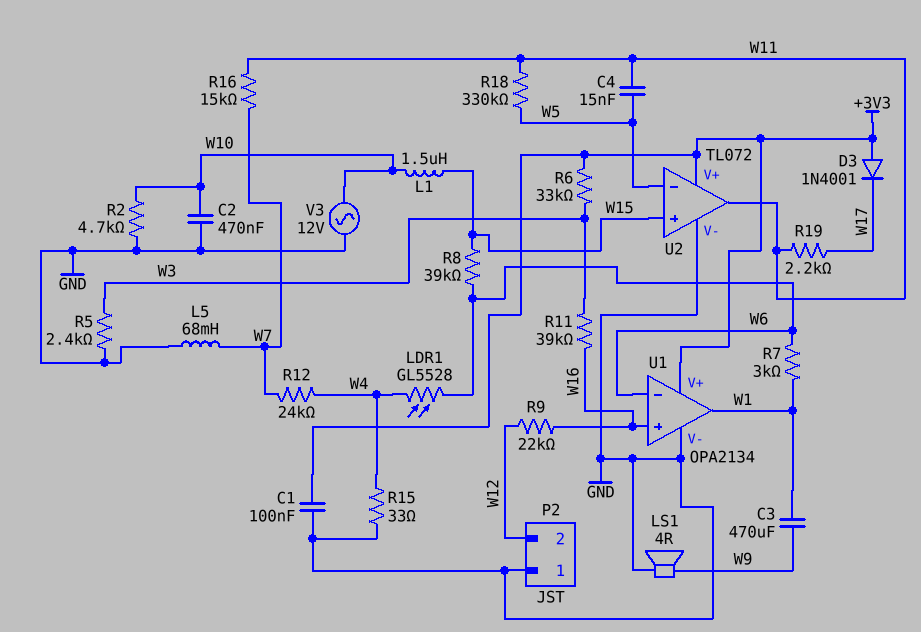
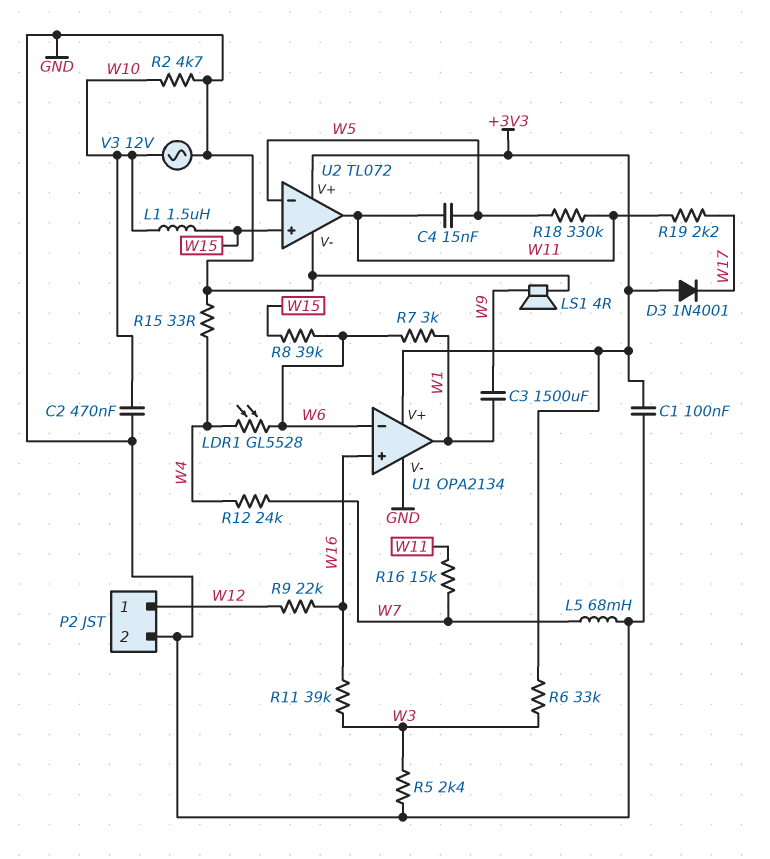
C3: 470uF (W1, W9) -> 1500uF (W1, W9)
P2 pin 1: GND -> W12
P2 pin 2: W12 -> GND

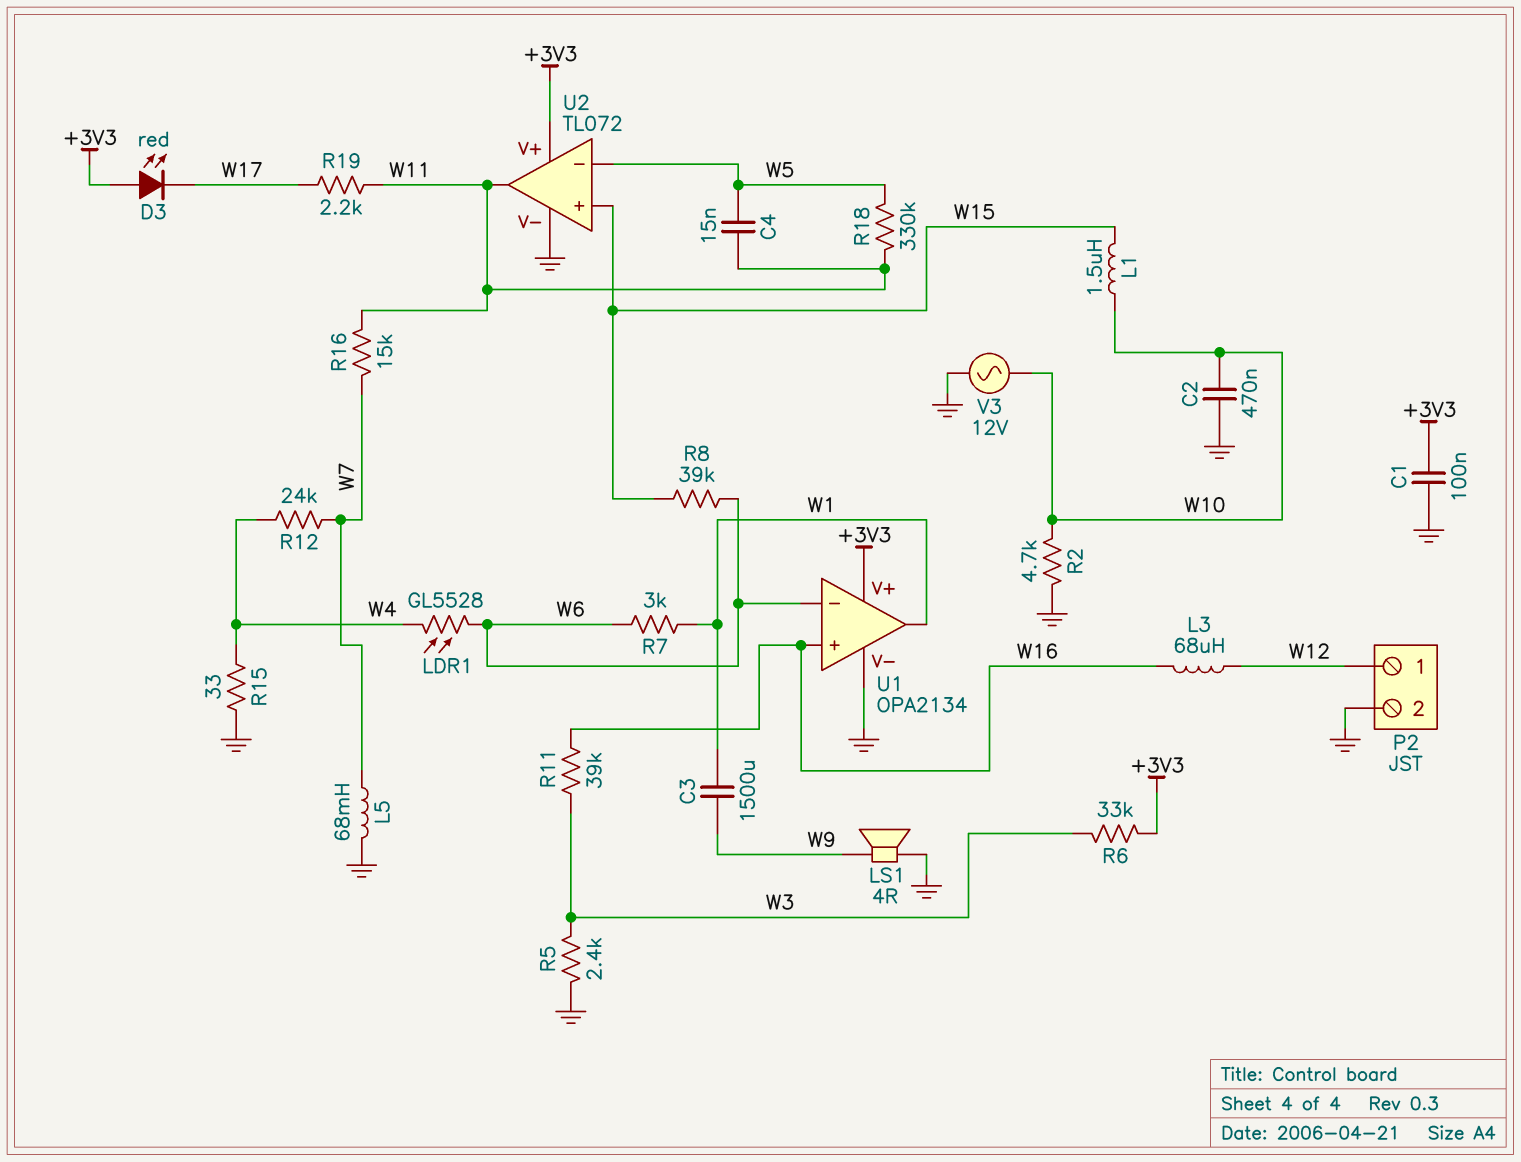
D3: diode 1N4001 (A +3V3, K W17) -> LED red (A +3V3, K W17)
L3: none -> 68uH (W12, W16)
R9: 22k (W12, W16) -> none

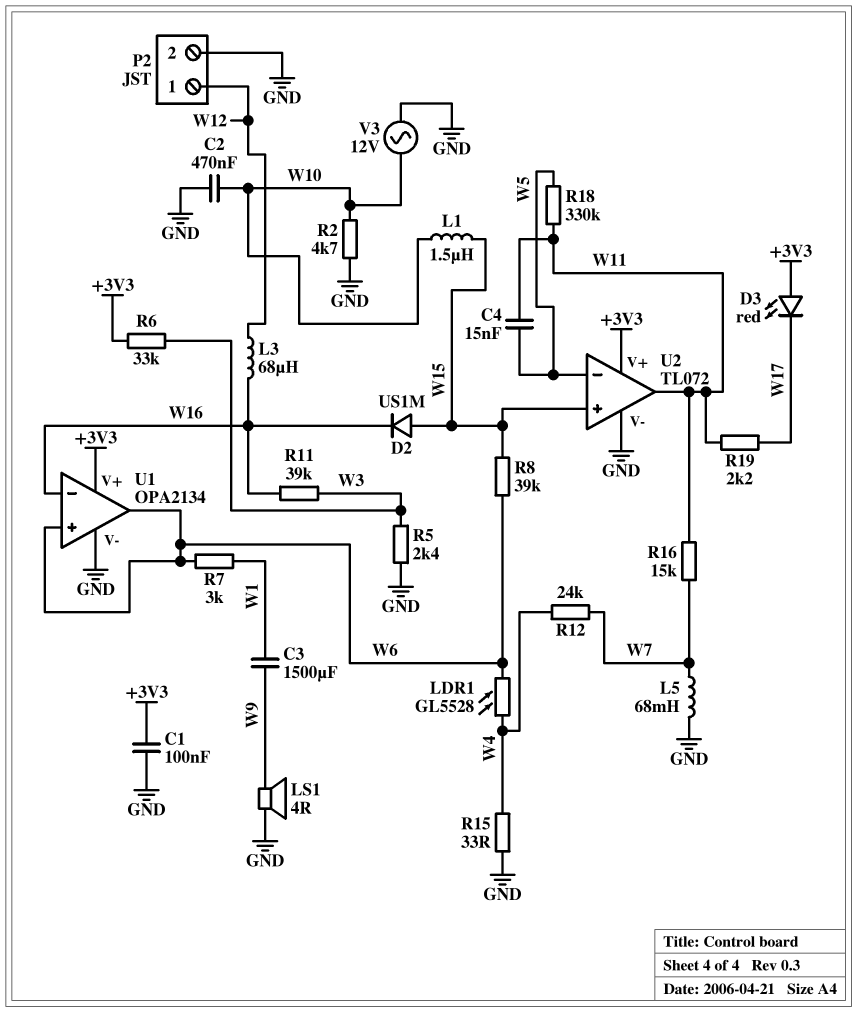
D2: none -> diode US1M (A W15, K W16)
U1 pin in+: W16 -> W6
U1 pin in-: W6 -> W16
U1 pin out: W1 -> W6

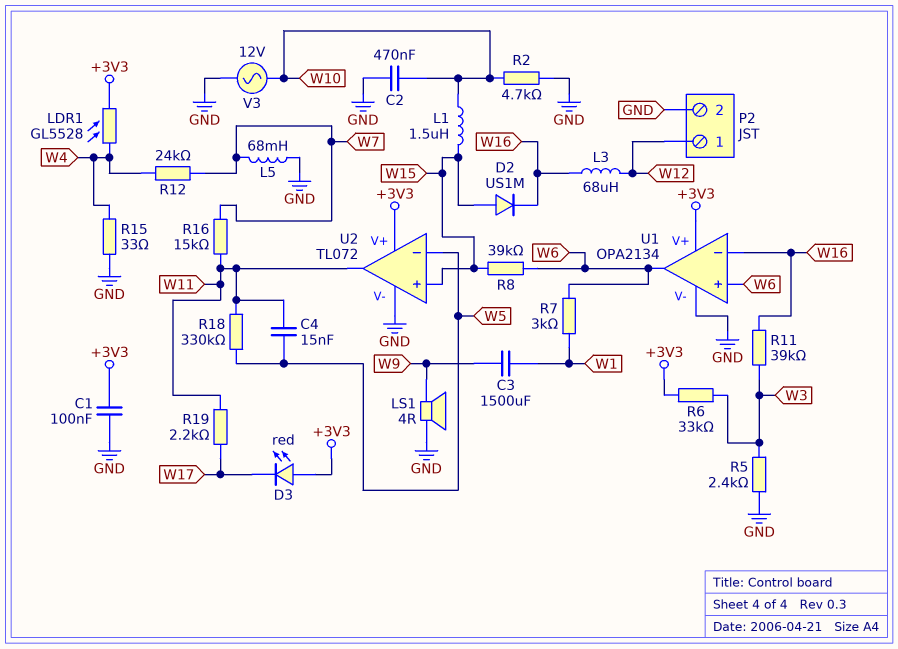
LDR1: GL5528 (W4, W6) -> GL5528 (+3V3, W4)

